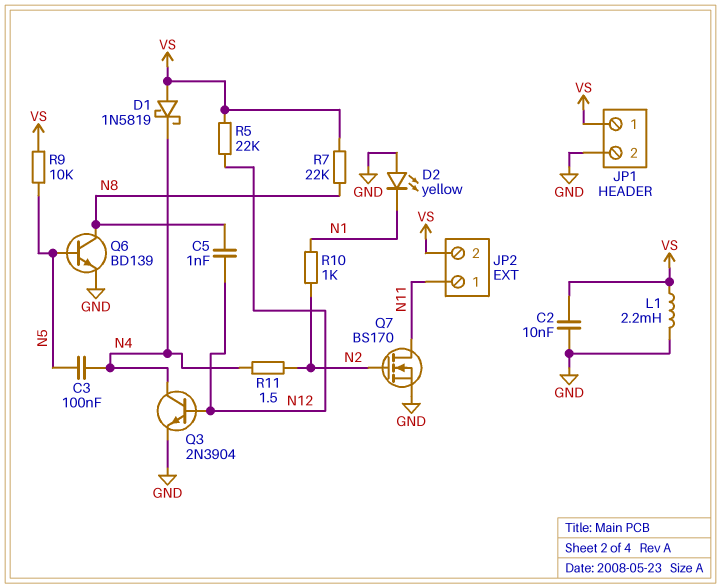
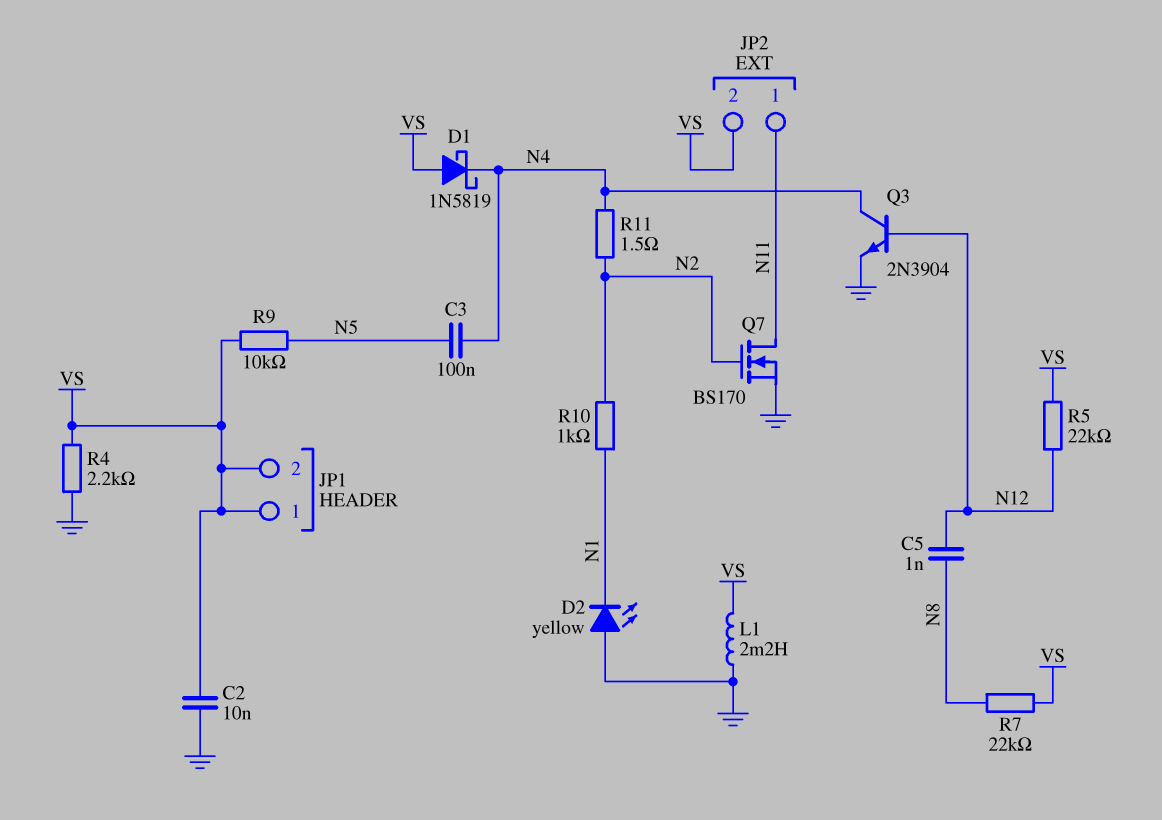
JP1 pin 2: GND -> VS
Q6: NPN BD139 (B N5, C N8, E GND) -> none
R4: none -> 2.2k (GND, VS)

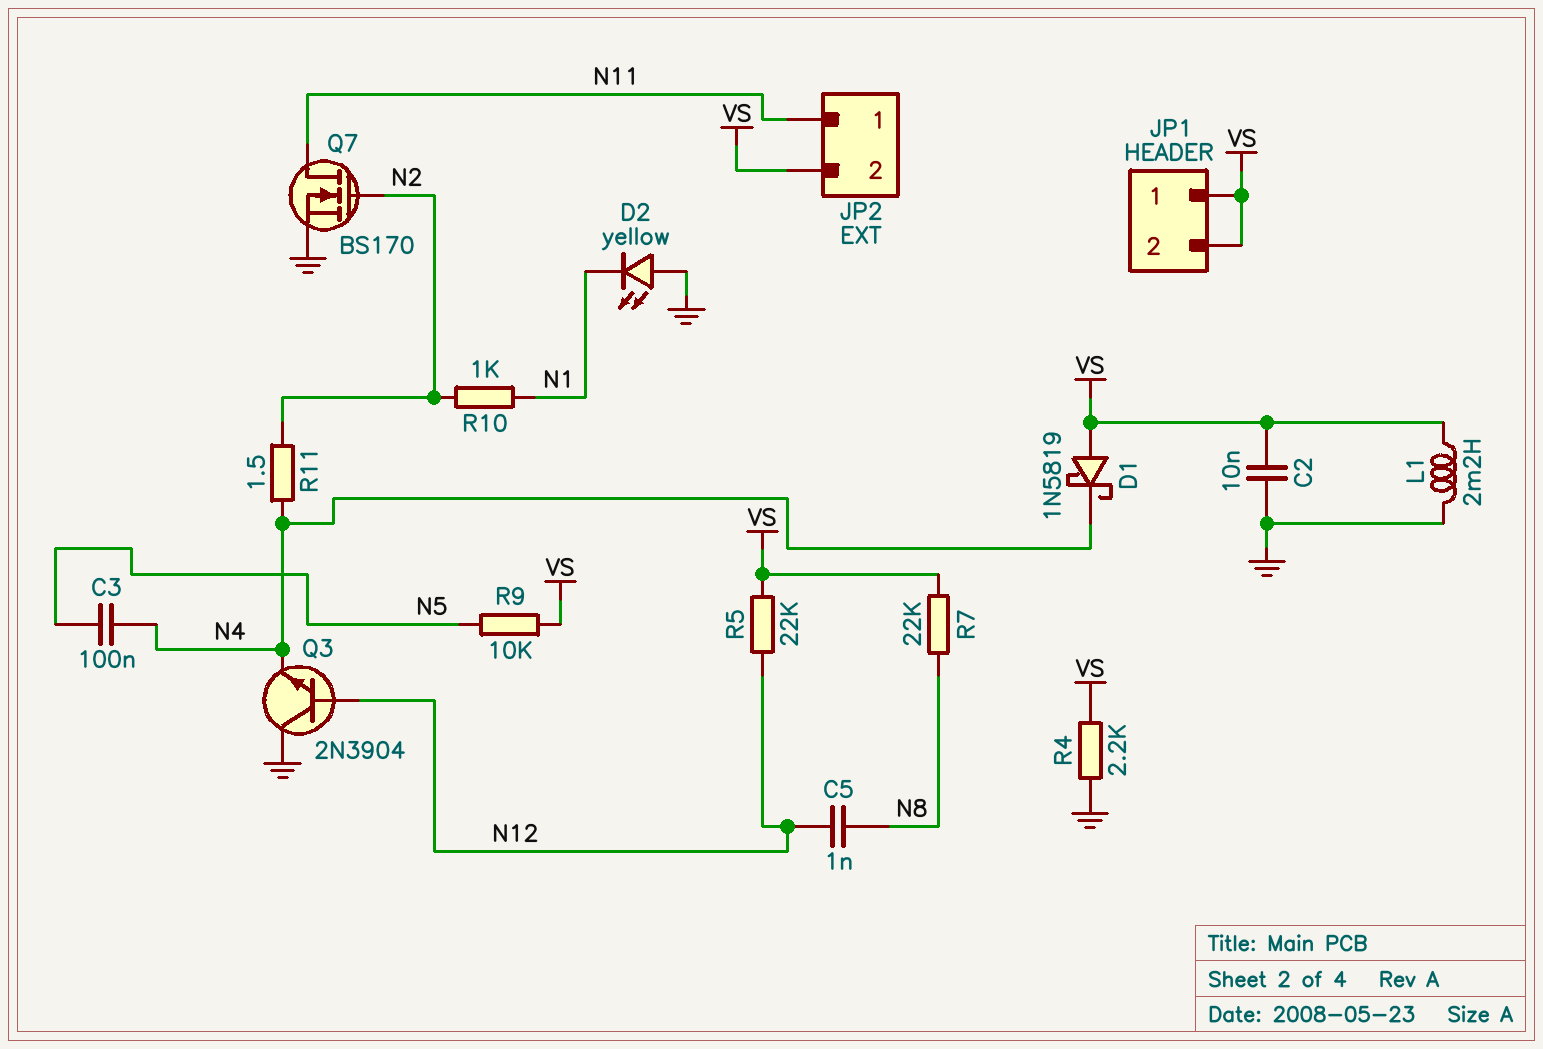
Q3: NPN 2N3904 (B N12, C N4, E GND) -> NPN 2N3904 (B N12, C GND, E N4)

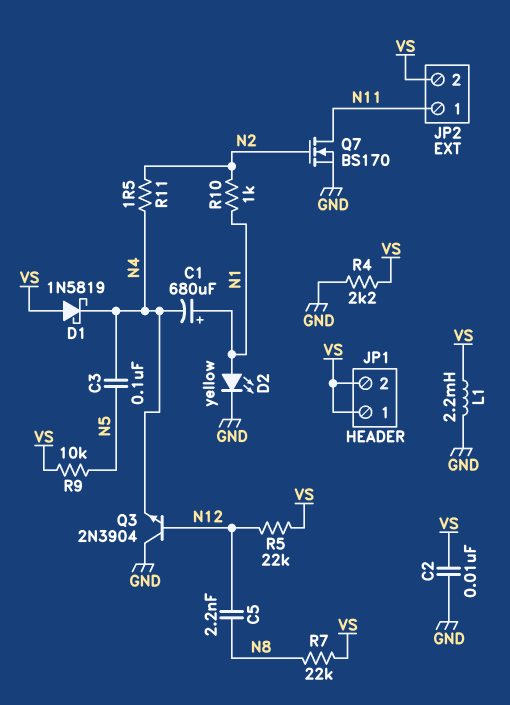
C1: none -> 680uF (plus N1, minus N4)
C5: 1nF (N8, N12) -> 2.2nF (N8, N12)
D2: LED yellow (A GND, K N1) -> LED yellow (A N1, K GND)

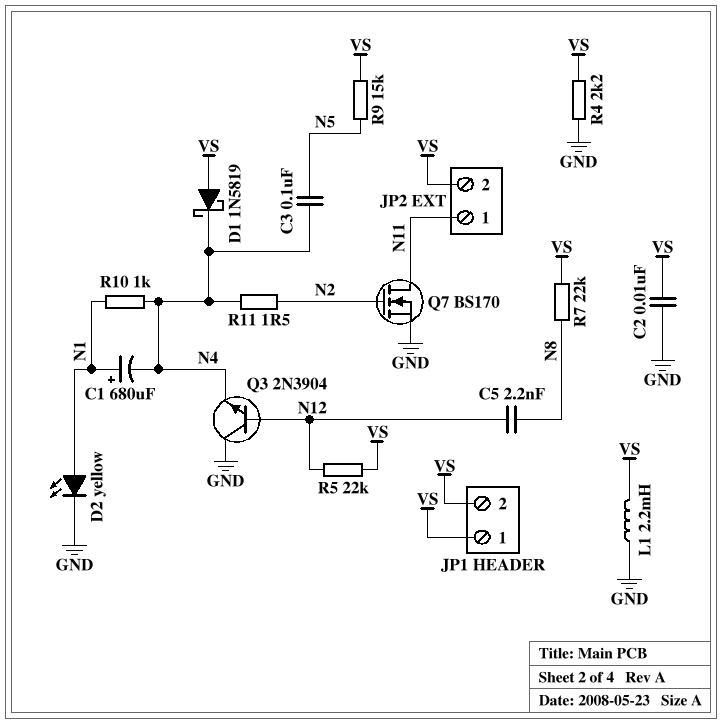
R9: 10k (N5, VS) -> 15k (N5, VS)
R10: 1k (N1, N2) -> 1k (N1, N4)

